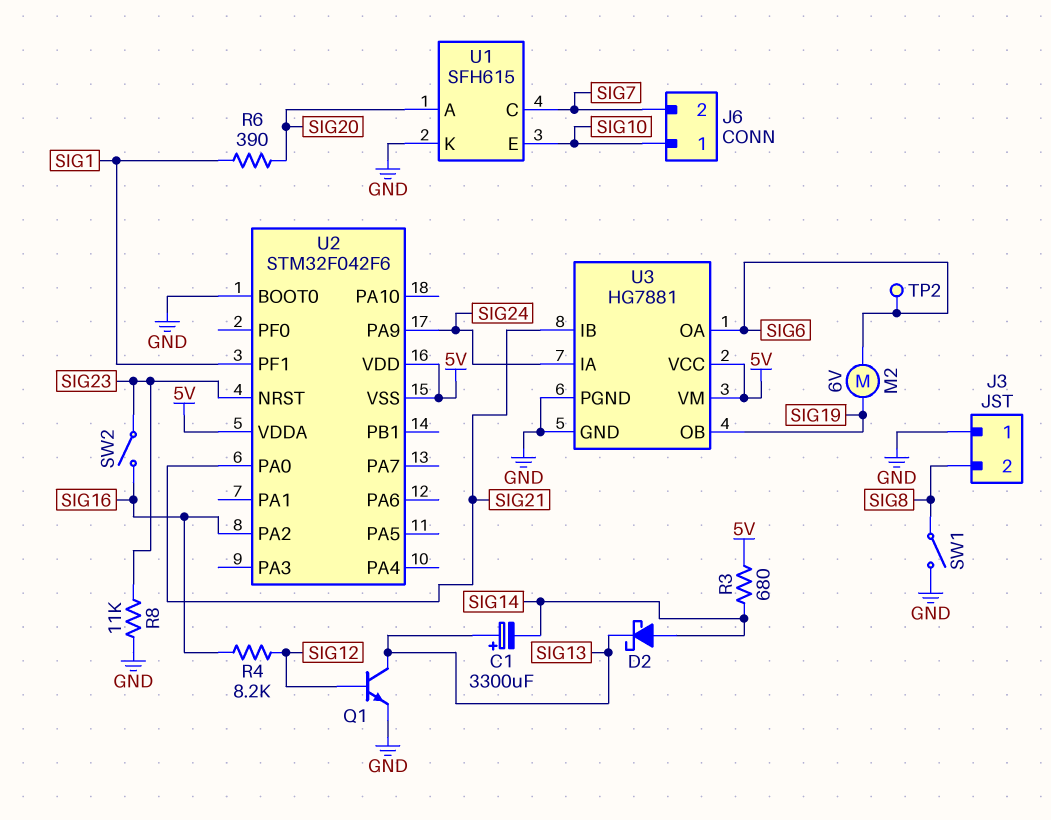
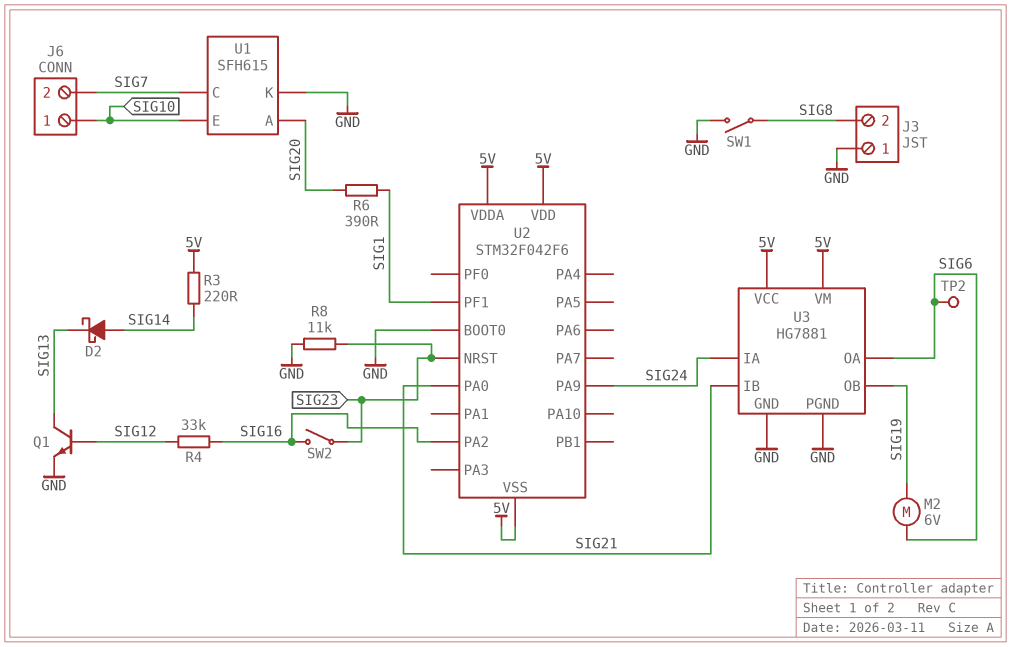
C1: 3300uF (plus SIG13, minus SIG14) -> none
R3: 680 (5V, SIG14) -> 220 (5V, SIG14)
R4: 8.2k (SIG12, SIG16) -> 33k (SIG12, SIG16)

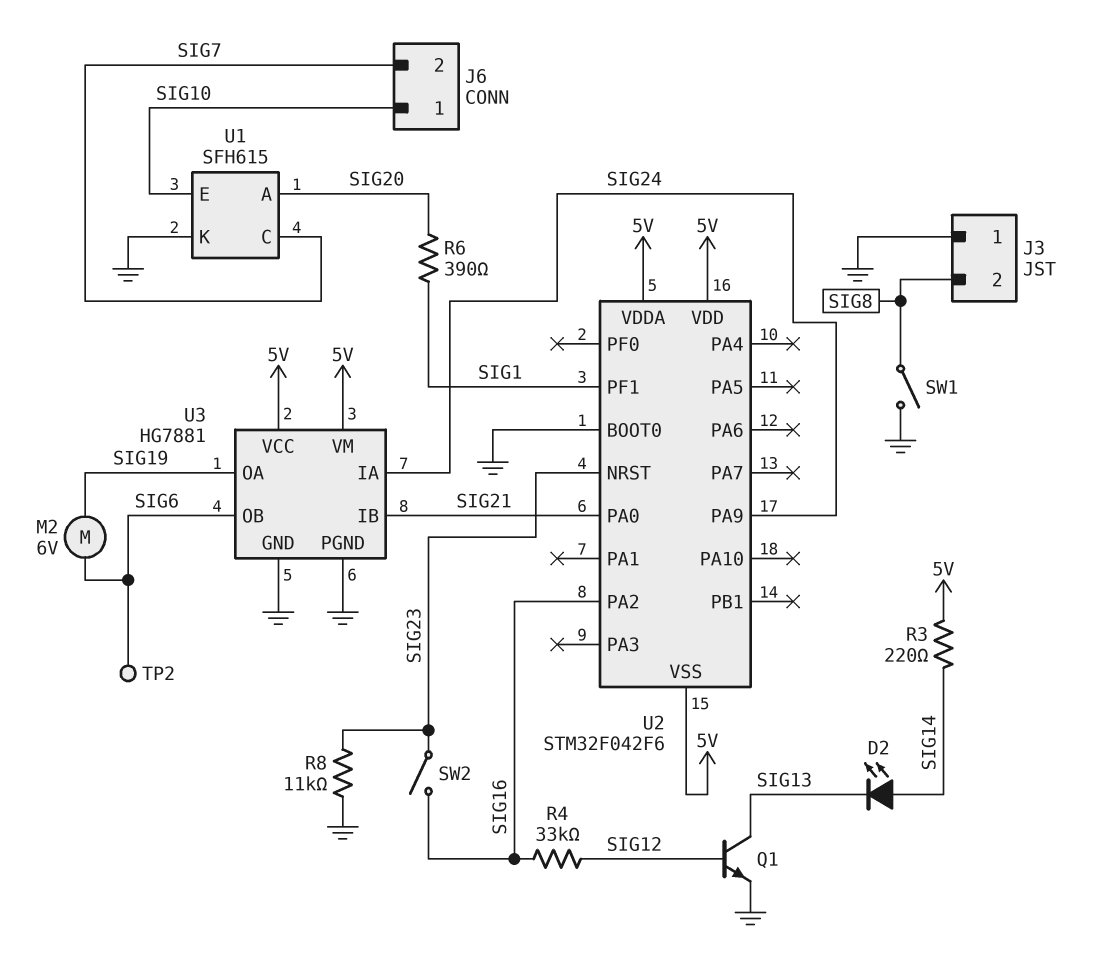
D2: schottky (A SIG14, K SIG13) -> LED (A SIG14, K SIG13)
U3 pin OA: SIG6 -> SIG19
U3 pin OB: SIG19 -> SIG6

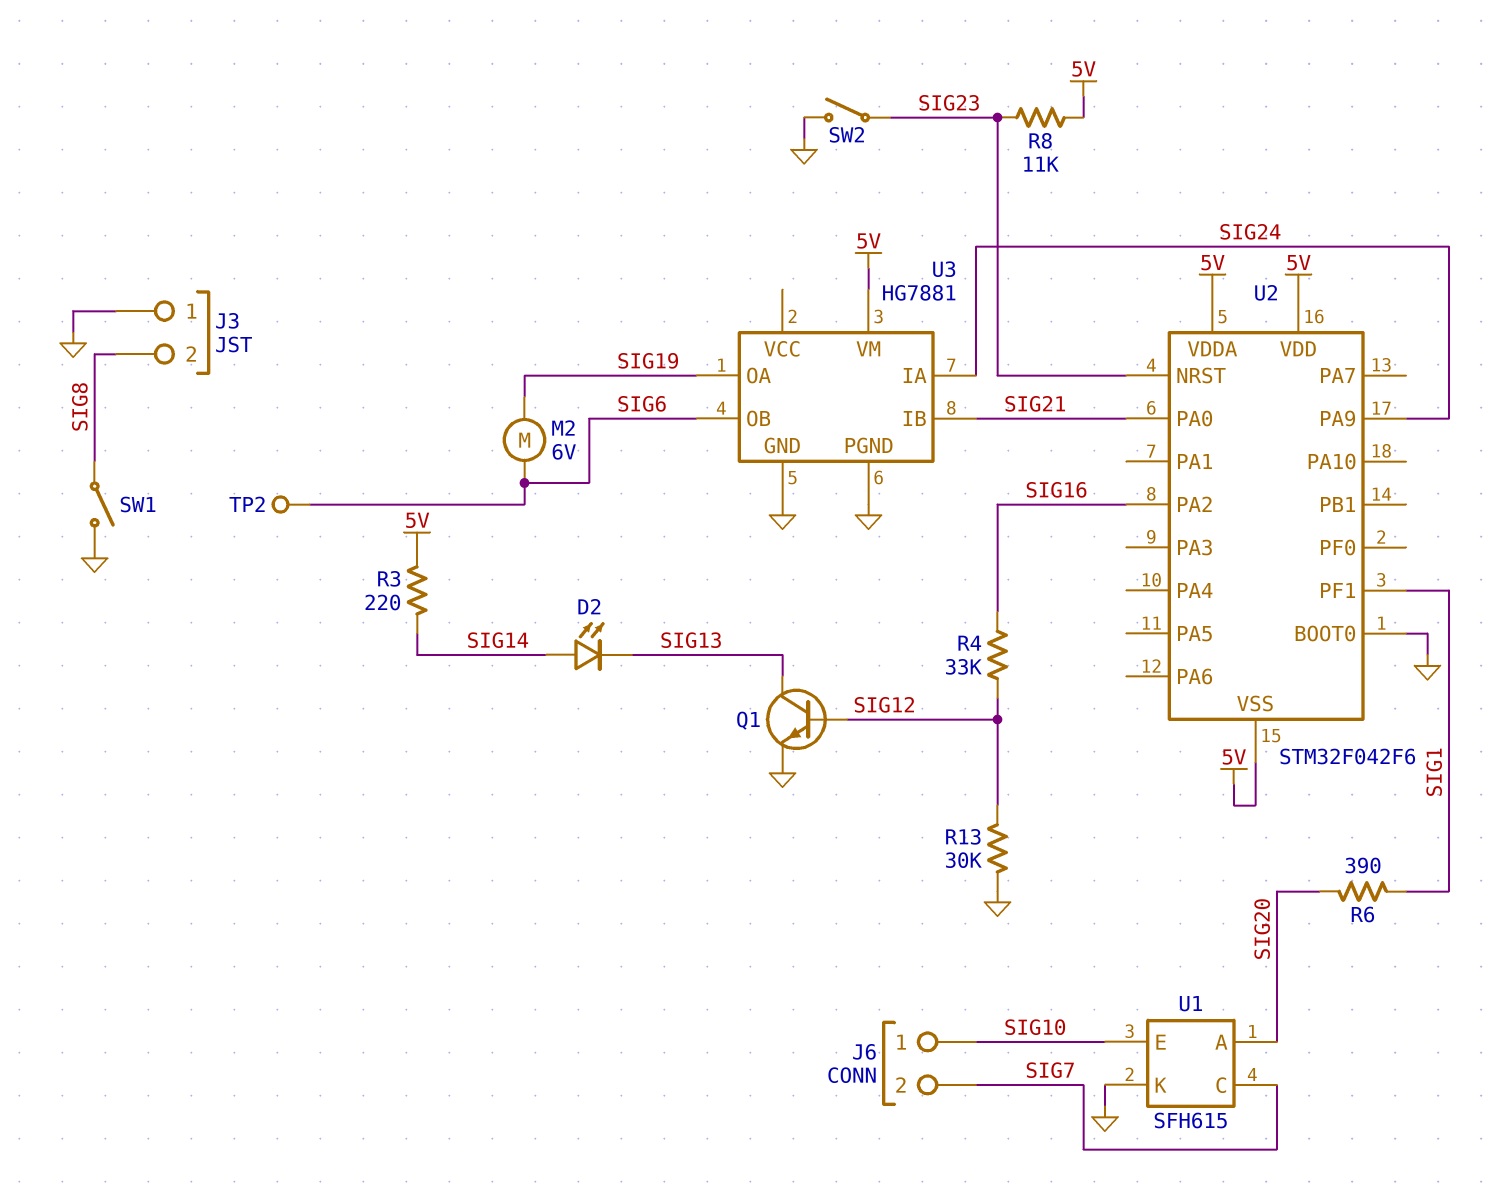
R8: 11k (GND, SIG23) -> 11k (5V, SIG23)
R13: none -> 30k (GND, SIG12)
SW2: switch (SIG16, SIG23) -> switch (GND, SIG23)
U3 pin VCC: 5V -> none

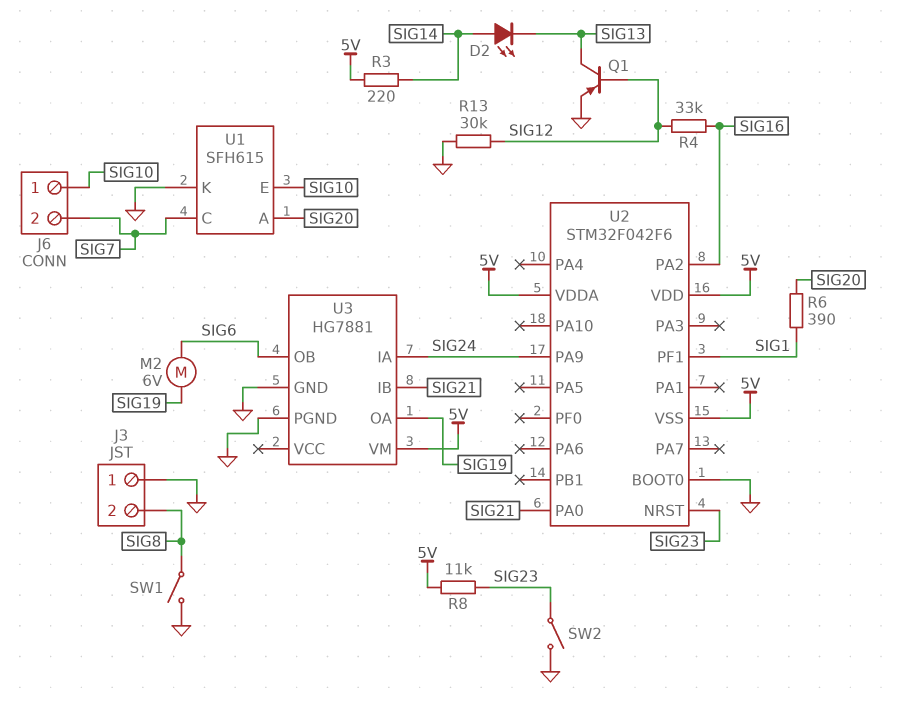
Q1: NPN (B SIG12, C SIG13, E GND) -> PNP (B SIG12, C SIG13, E GND)
TP2: test point (SIG6) -> none

